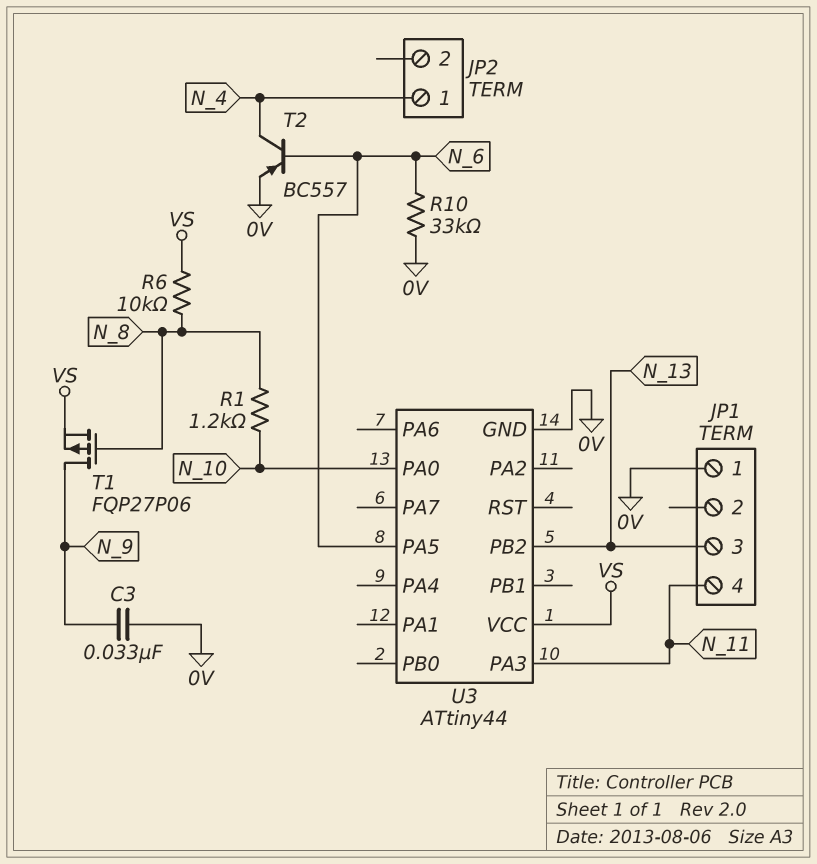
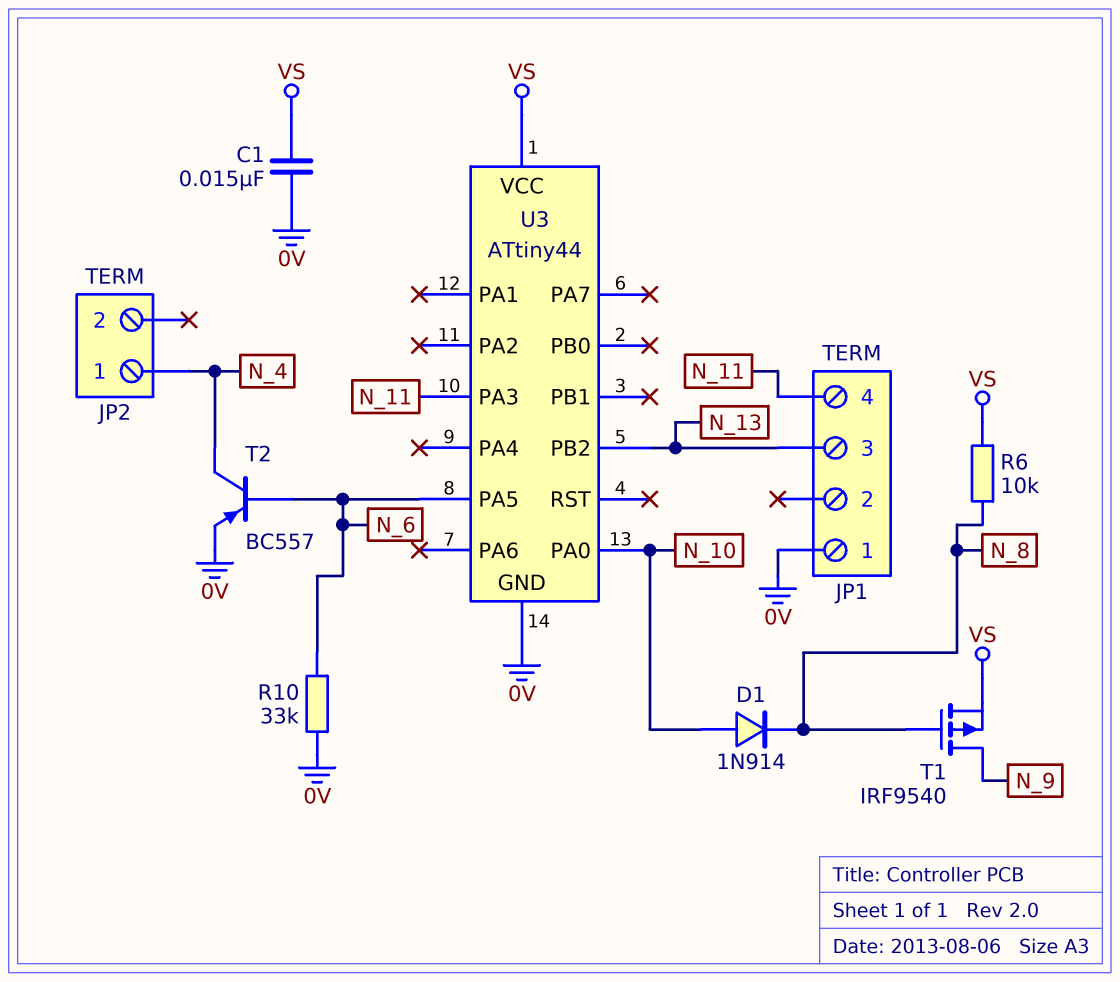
C1: none -> 15nF (0V, VS)
C3: 33nF (0V, N_9) -> none
D1: none -> diode 1N914 (A N_10, K N_8)
R1: 1.2k (N_8, N_10) -> none
T1: PMOS FQP27P06 (G N_8, D N_9, S VS) -> PMOS IRF9540 (G N_8, D N_9, S VS)

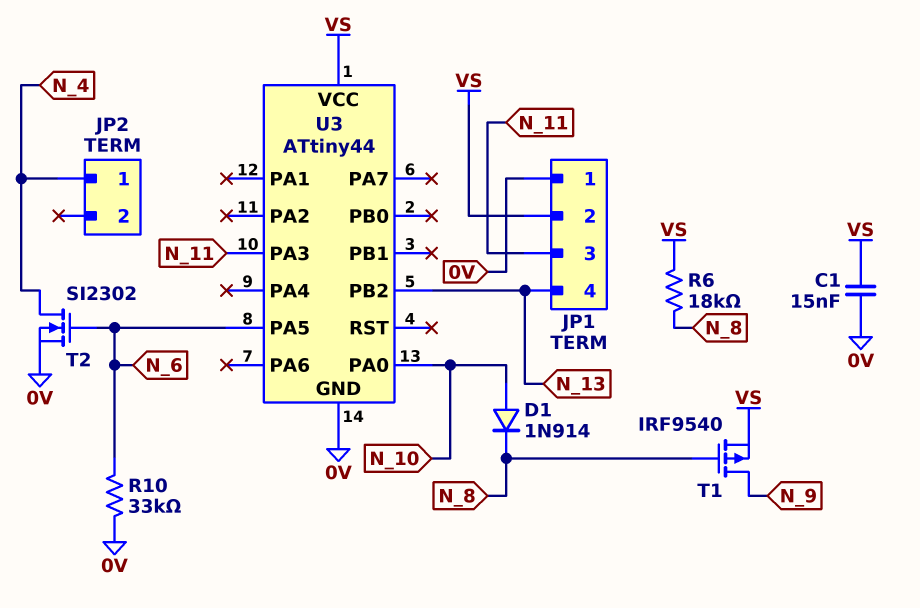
JP1 pin 2: none -> VS
JP1 pin 3: N_13 -> N_11
JP1 pin 4: N_11 -> N_13
R6: 10k (N_8, VS) -> 18k (N_8, VS)
T2: PNP BC557 (B N_6, C N_4, E 0V) -> NMOS SI2302 (G N_6, D N_4, S 0V)

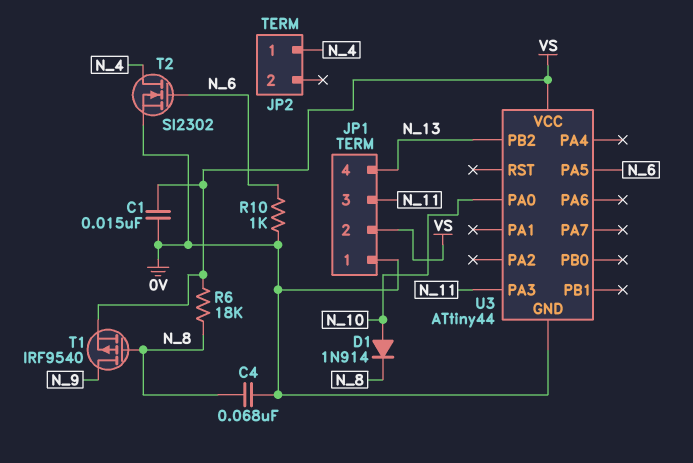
C4: none -> 68nF (0V, N_8)
R10: 33k (0V, N_6) -> 1k (0V, N_6)

